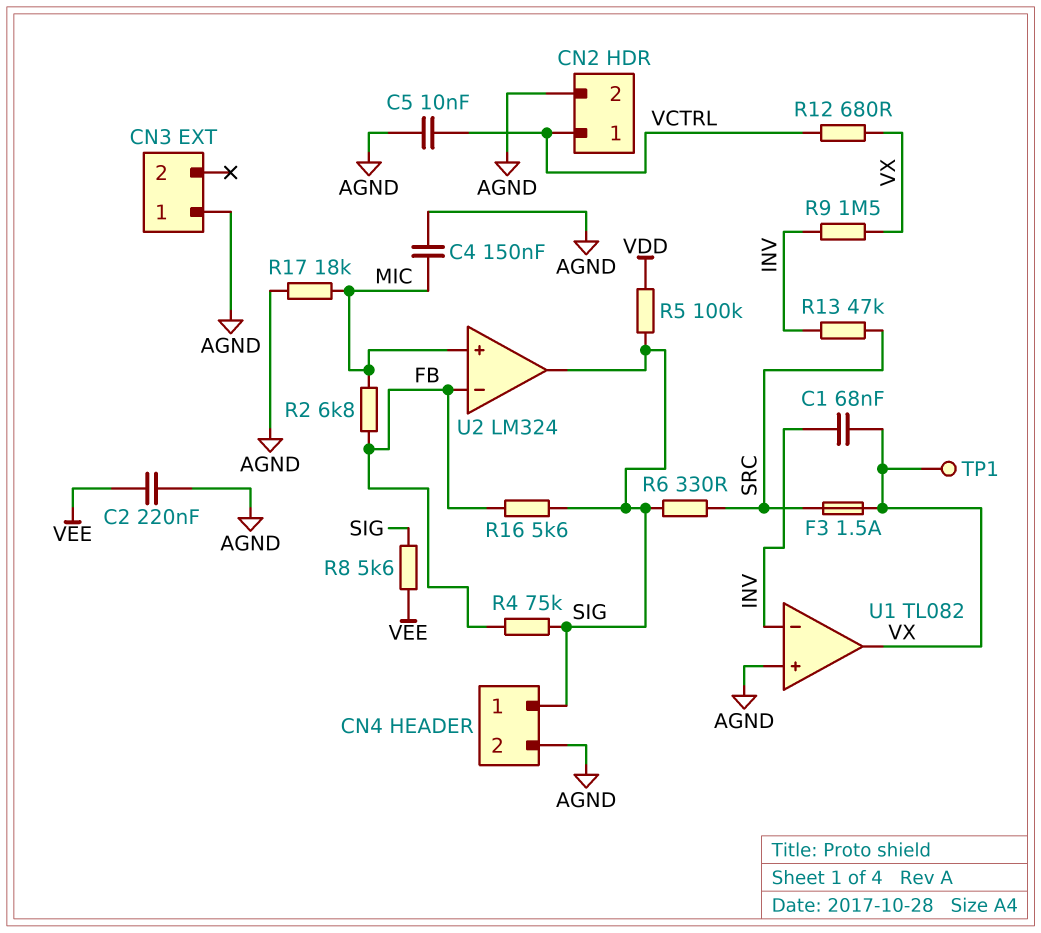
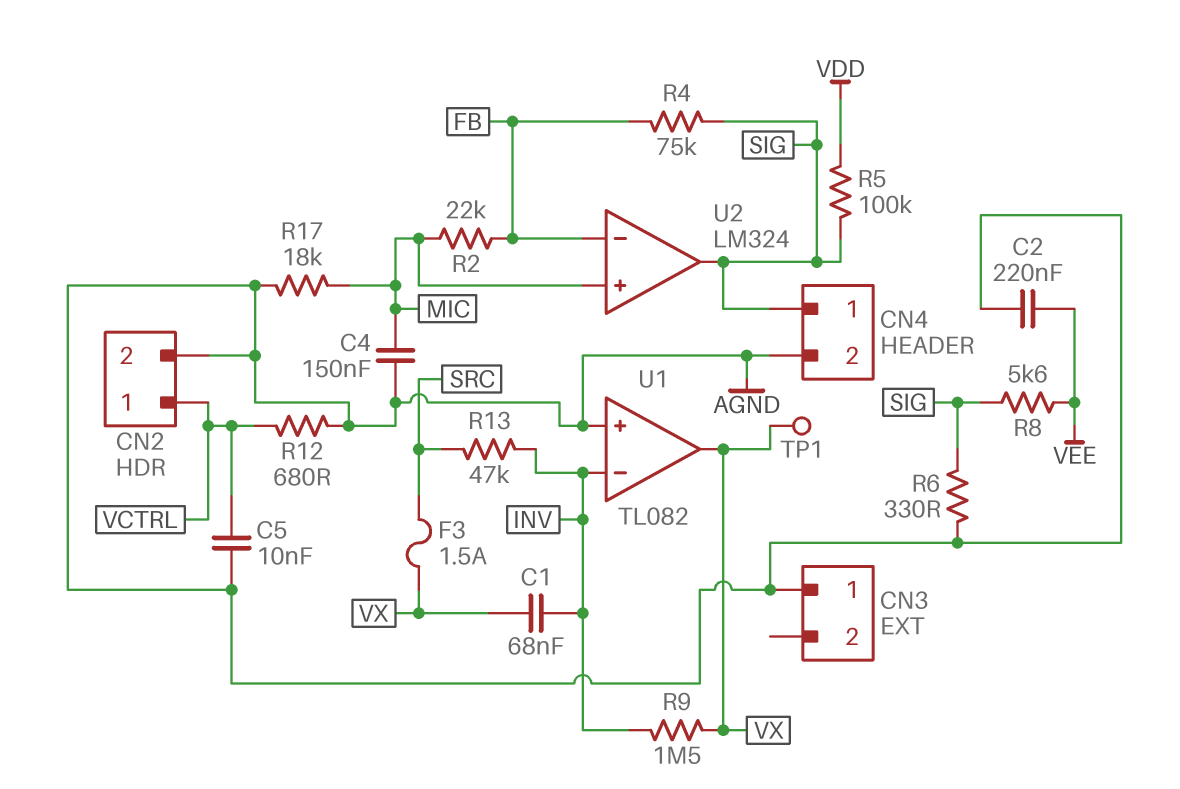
R2: 6.8k (FB, MIC) -> 22k (FB, MIC)
R6: 330 (SIG, SRC) -> 330 (AGND, SIG)
R12: 680 (VCTRL, VX) -> 680 (AGND, VCTRL)
R16: 5.6k (FB, SIG) -> none

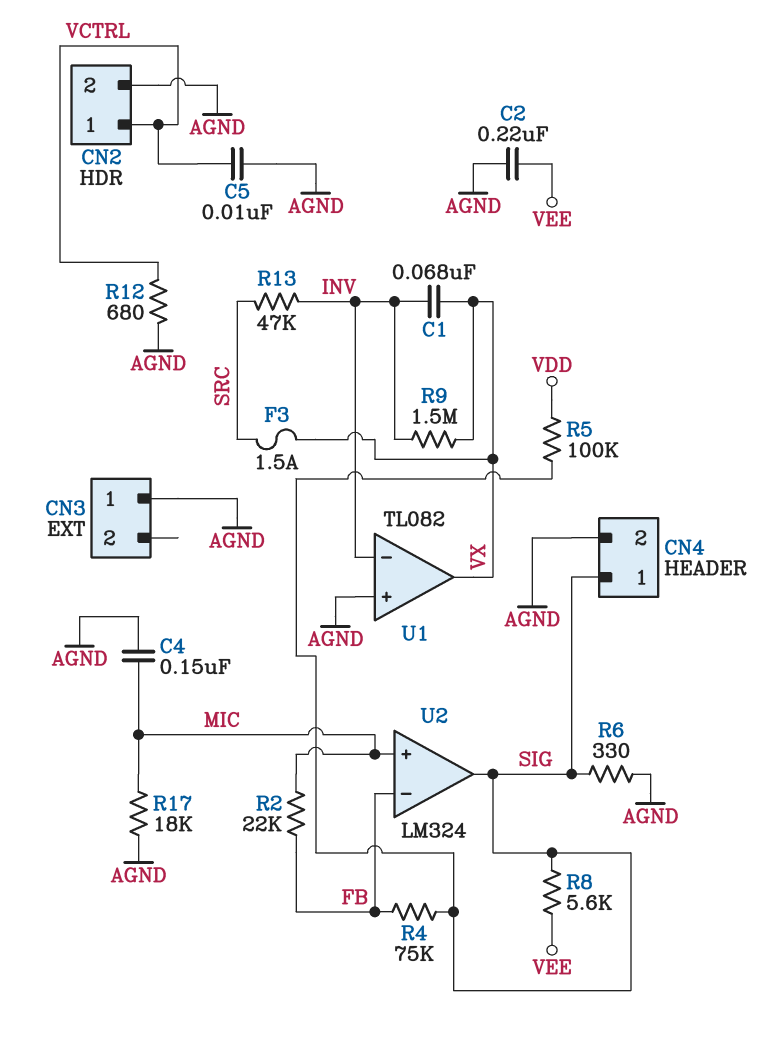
TP1: test point (VX) -> none

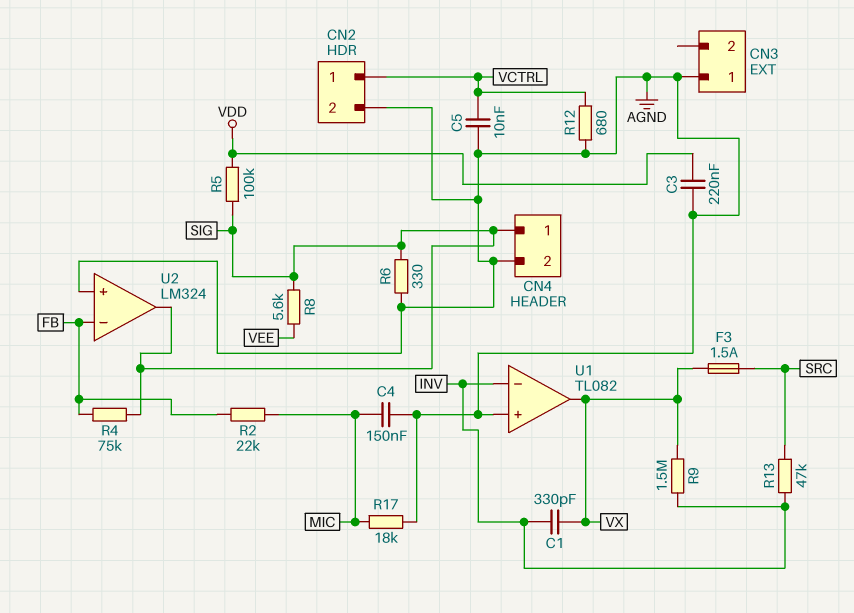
C1: 68nF (INV, VX) -> 330pF (INV, VX)
C2: 220nF (AGND, VEE) -> none
C3: none -> 220nF (AGND, VDD)
U2 pin in+: MIC -> AGND

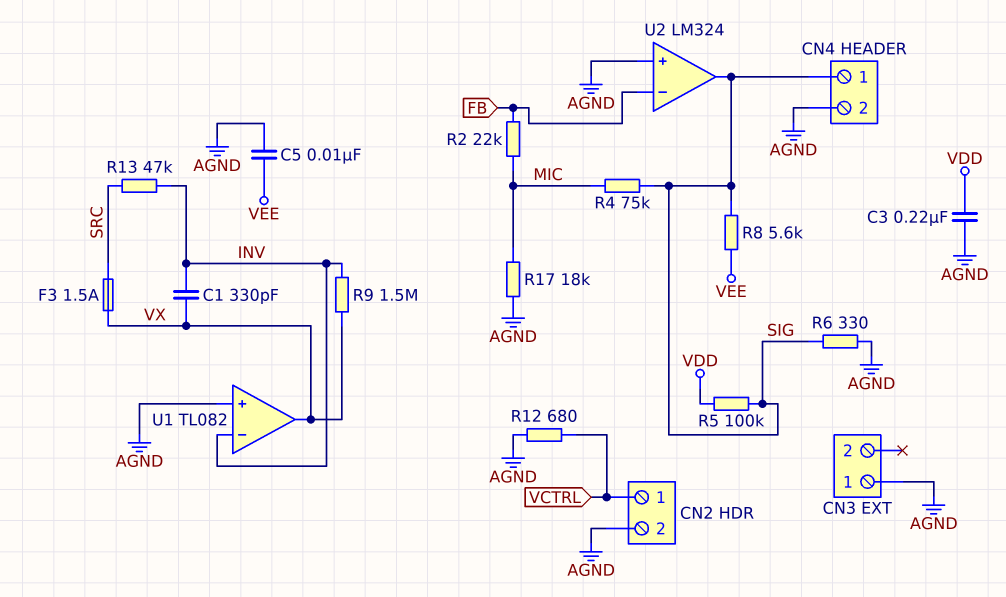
C4: 150nF (AGND, MIC) -> none
C5: 10nF (AGND, VCTRL) -> 10nF (AGND, VEE)
R4: 75k (FB, SIG) -> 75k (MIC, SIG)

